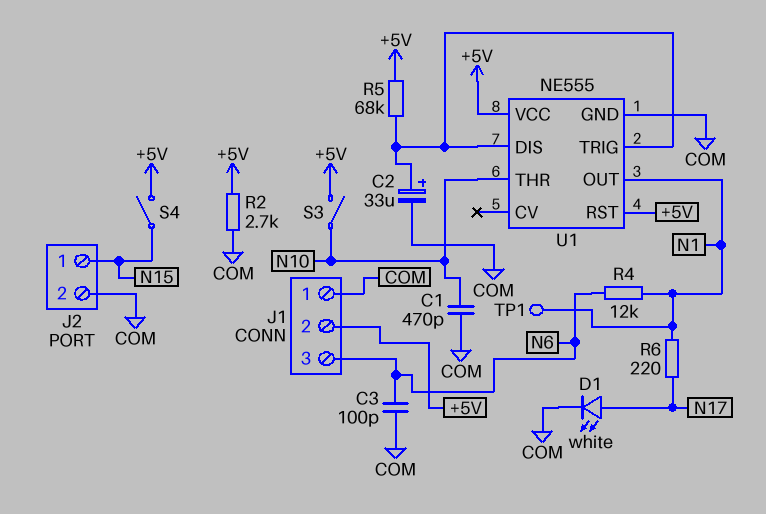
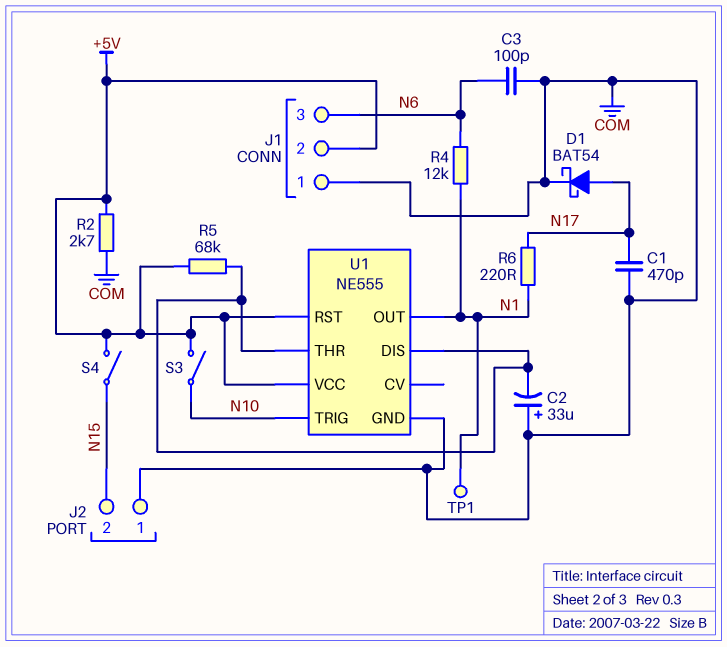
C1: 470pF (COM, N10) -> 470pF (COM, N17)
C2: 33uF (plus U1/DIS, minus COM) -> 33uF (plus COM, minus U1/DIS)
D1: LED white (A N17, K COM) -> schottky BAT54 (A N17, K COM)
J2 pin 1: N15 -> COM
J2 pin 2: COM -> N15
U1 pin THR: N10 -> U1/DIS
U1 pin TRIG: U1/DIS -> N10

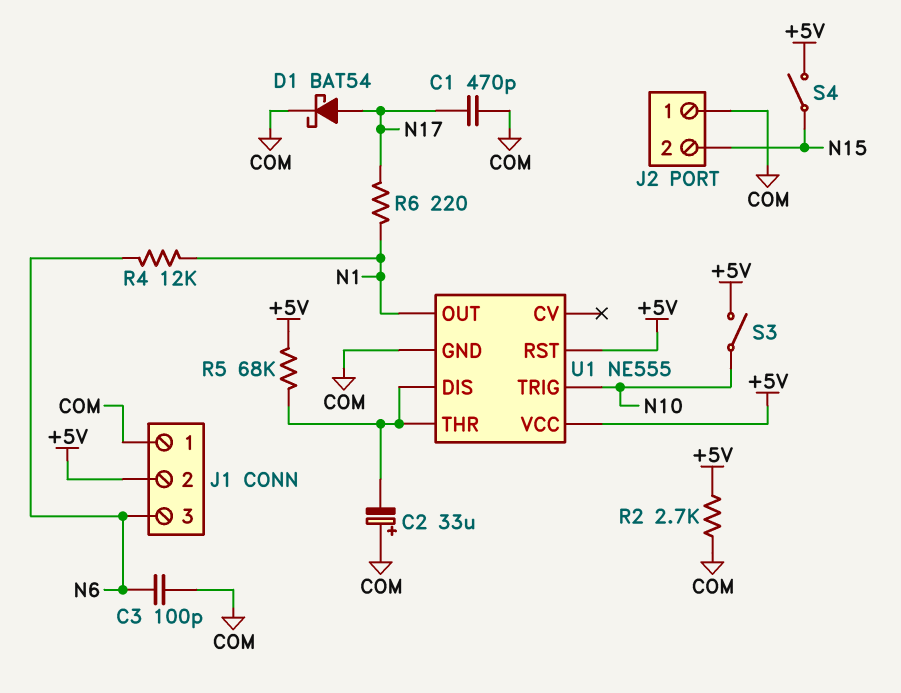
TP1: test point (N1) -> none

